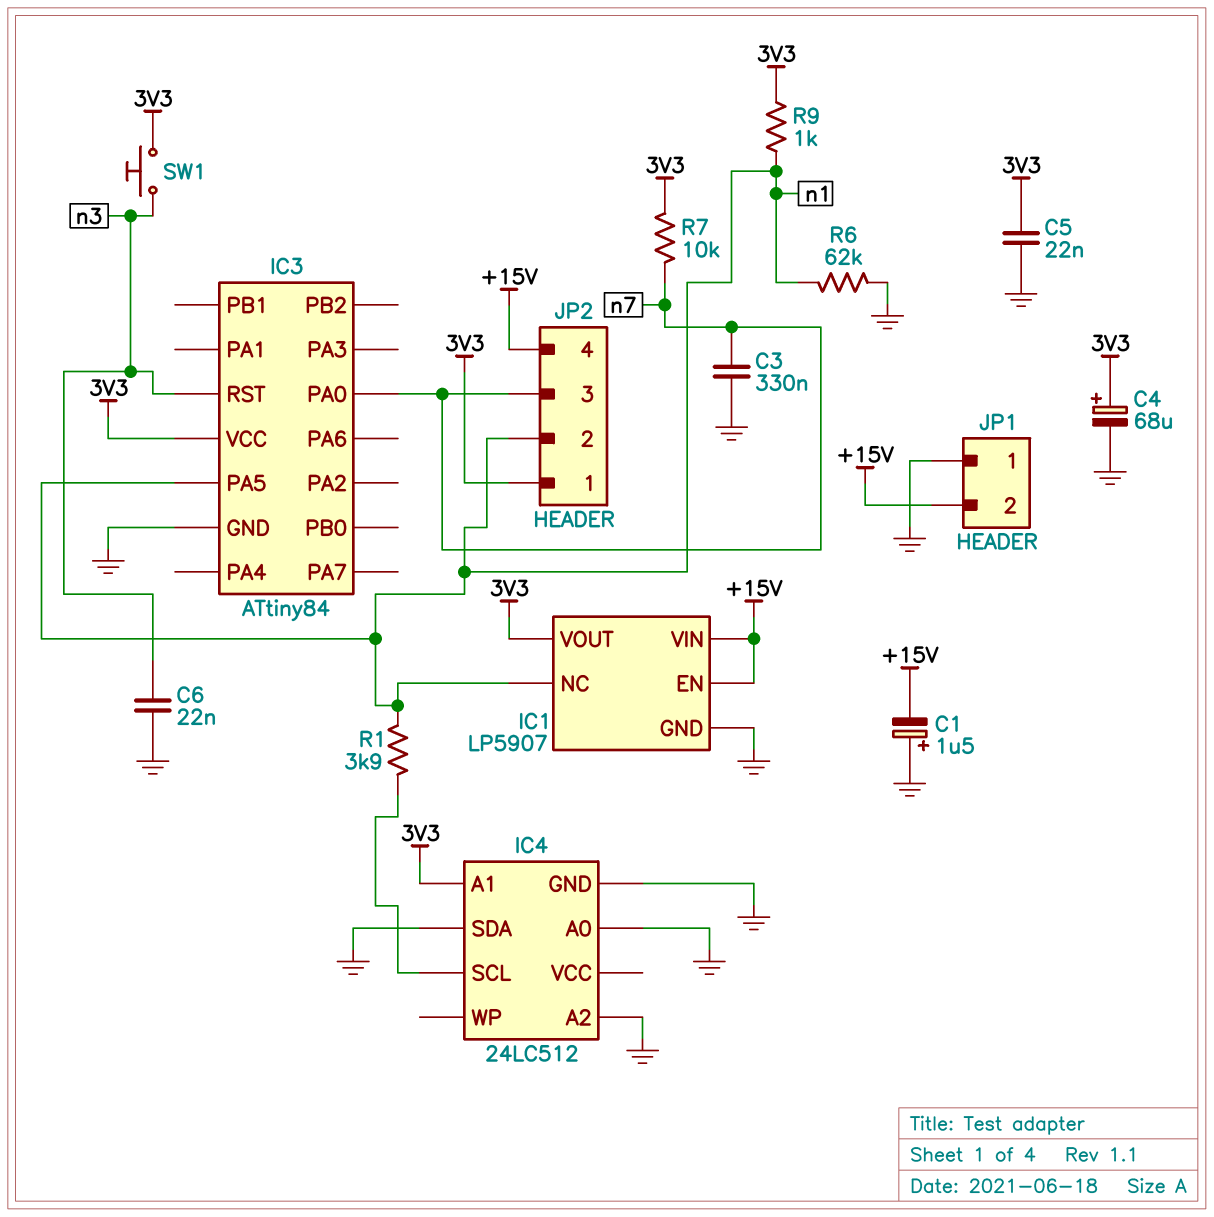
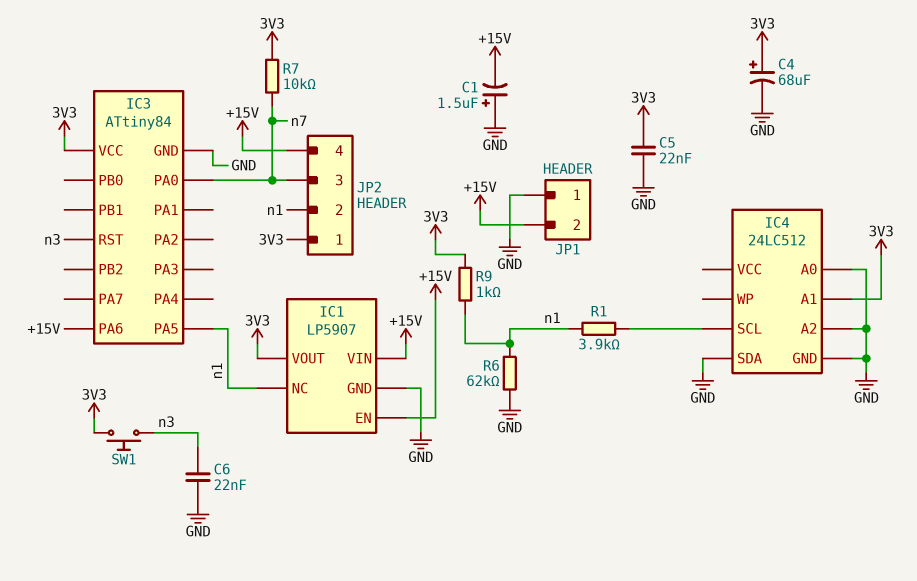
C3: 330nF (GND, n7) -> none
IC3 pin PA6: none -> +15V

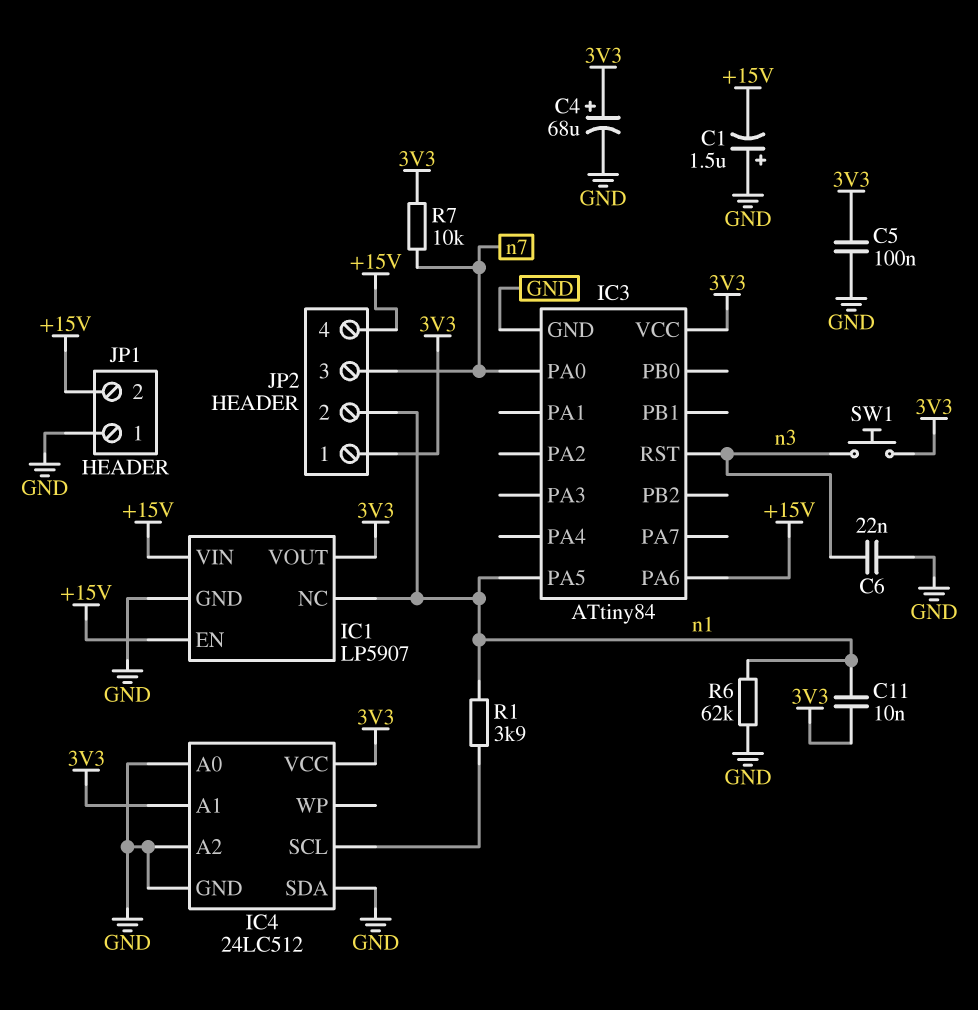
C5: 22nF (3V3, GND) -> 100nF (3V3, GND)
C11: none -> 10nF (3V3, n1)
IC4 pin VCC: none -> 3V3
R9: 1k (3V3, n1) -> none

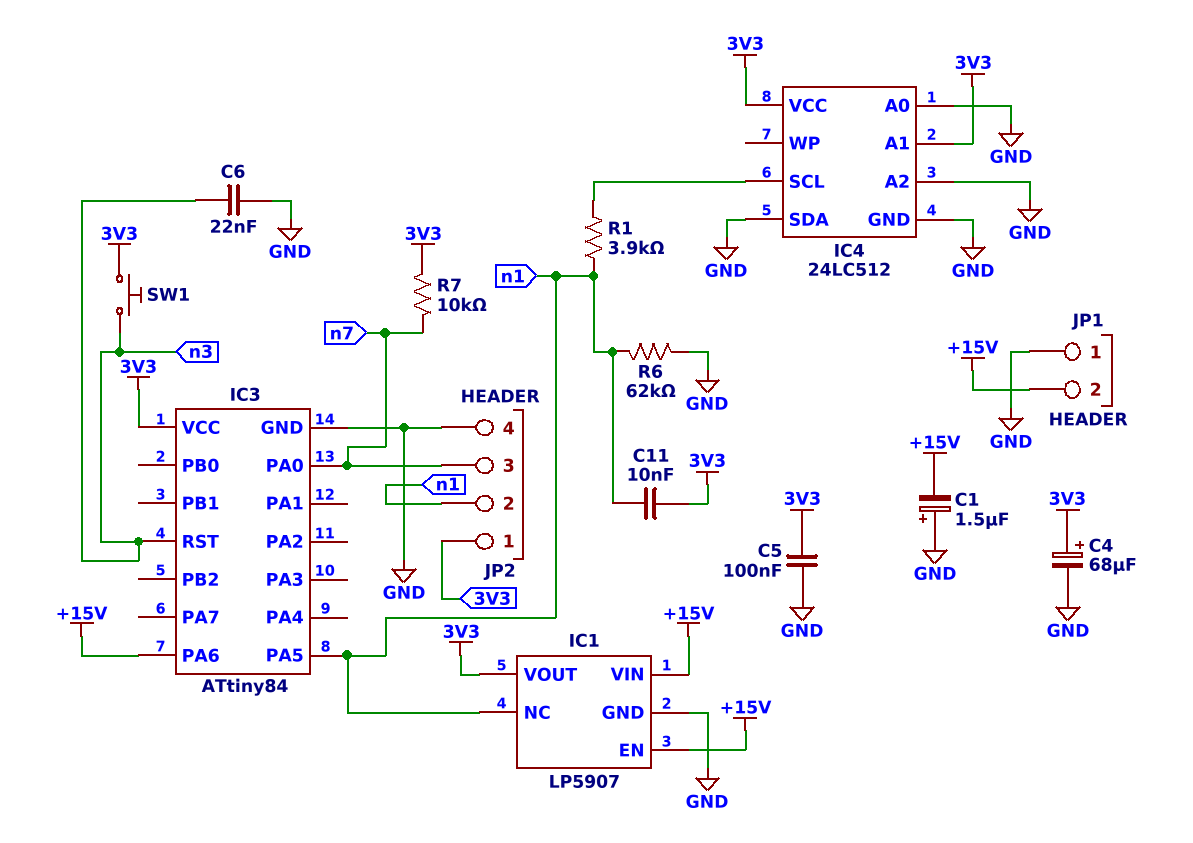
JP2 pin 4: +15V -> GND

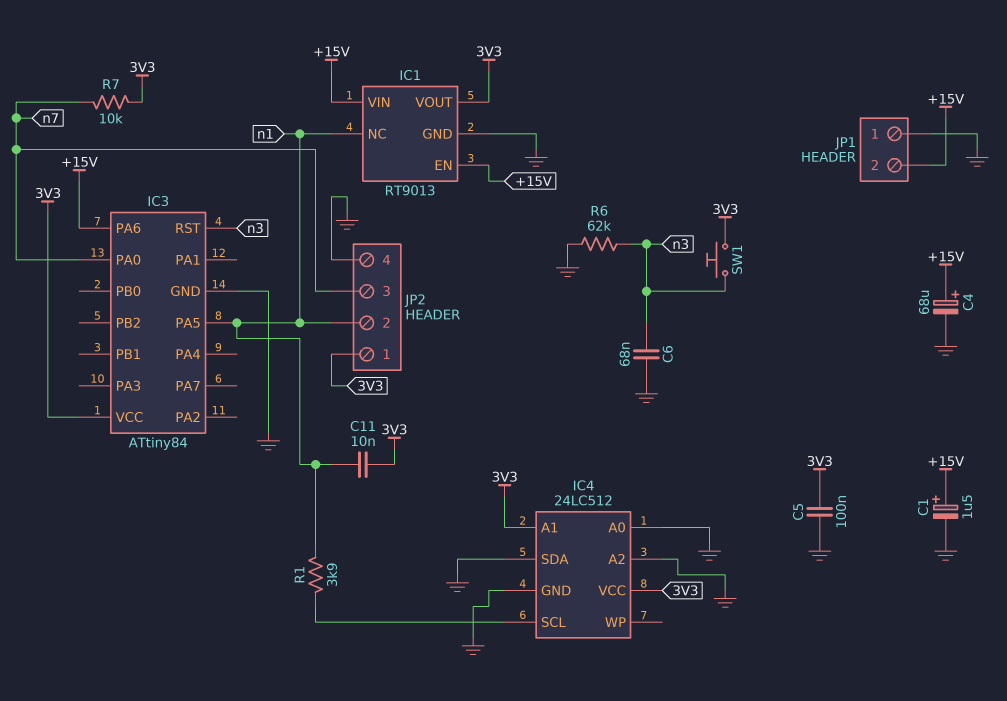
C1: 1.5uF (plus GND, minus +15V) -> 1.5uF (plus +15V, minus GND)
C4: 68uF (plus 3V3, minus GND) -> 68uF (plus +15V, minus GND)
C6: 22nF (GND, n3) -> 68nF (GND, n3)
IC1: LP5907 -> RT9013
R6: 62k (GND, n1) -> 62k (GND, n3)

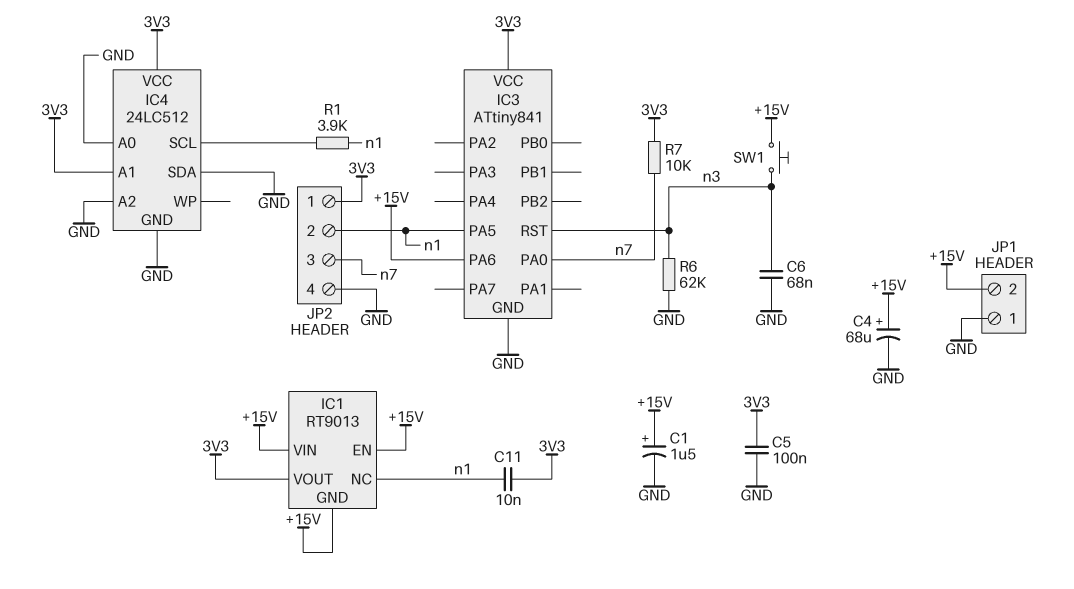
IC1 pin GND: GND -> +15V
IC3: ATtiny84 -> ATtiny841
SW1: button (3V3, n3) -> button (+15V, n3)

